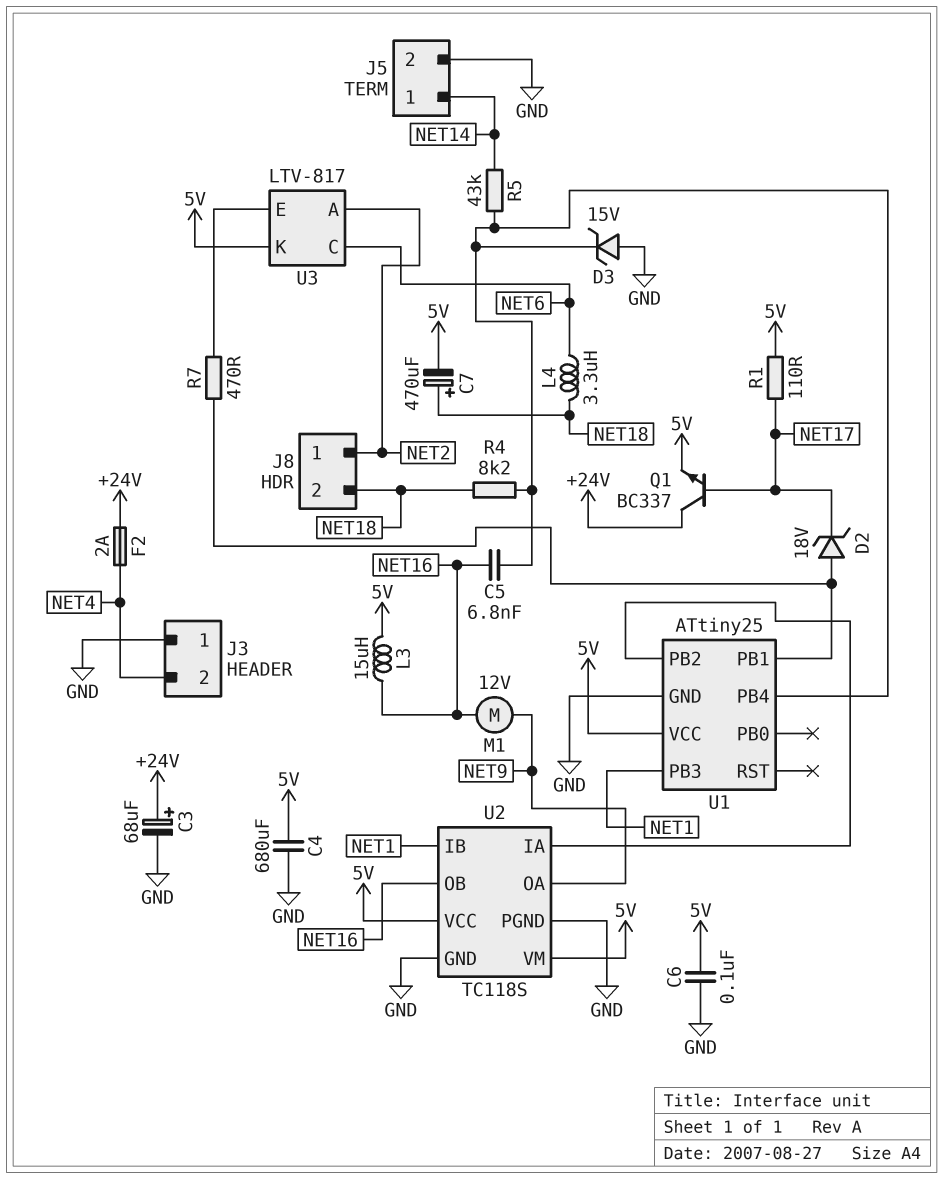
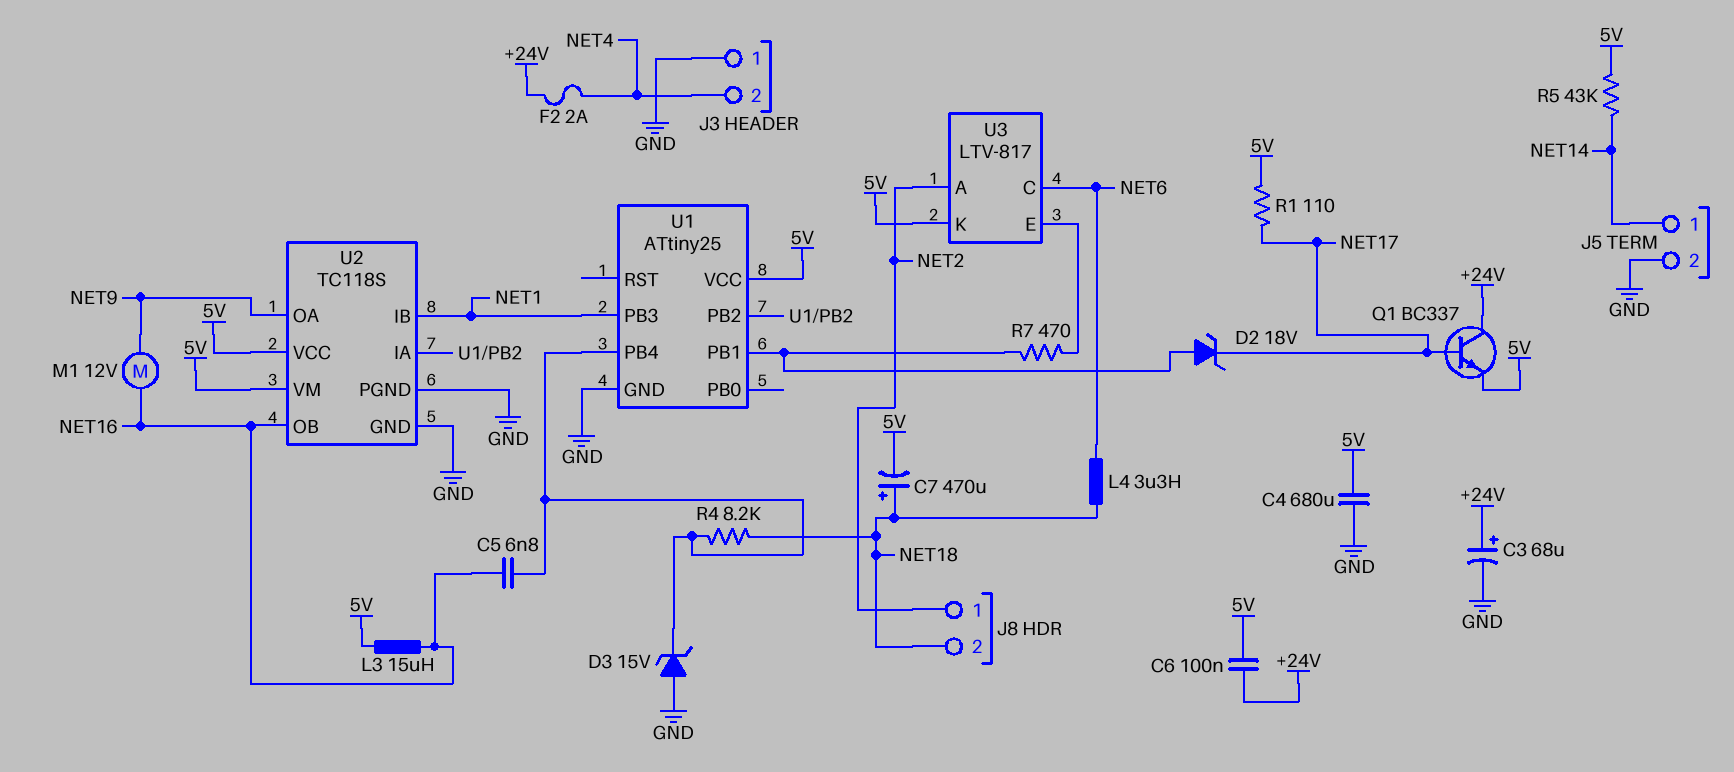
C6: 100nF (5V, GND) -> 100nF (+24V, 5V)
R5: 43k (NET14, U1/PB4) -> 43k (5V, NET14)

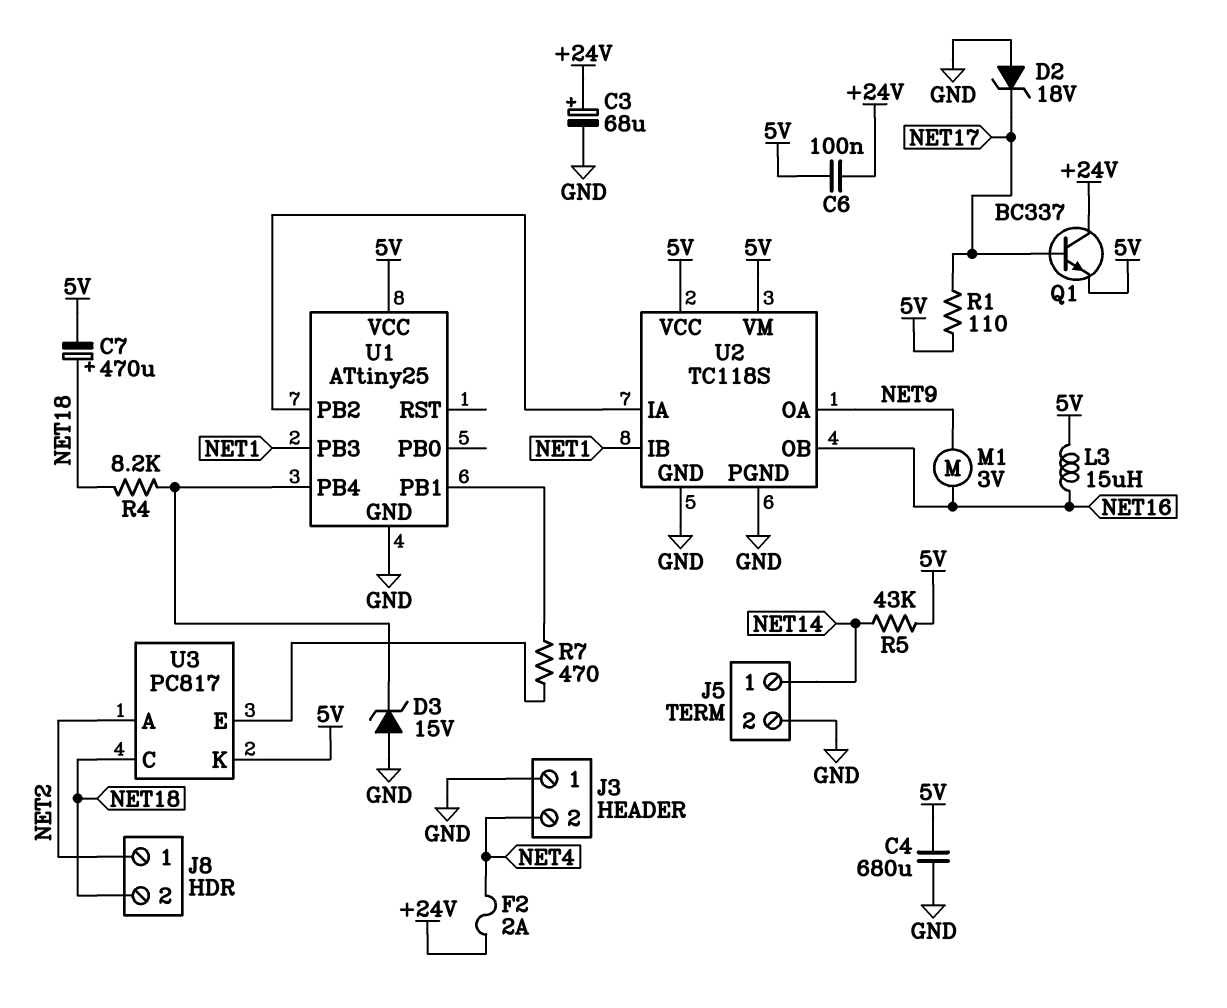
C5: 6.8nF (NET16, U1/PB4) -> none
D2: zener 18V (A U1/PB1, K NET17) -> zener 18V (A GND, K NET17)
L4: 3.3uH (NET6, NET18) -> none
M1: motor 12V (NET9, NET16) -> motor 3V (NET9, NET16)
U3: LTV-817 -> PC817
U3 pin C: NET6 -> NET18

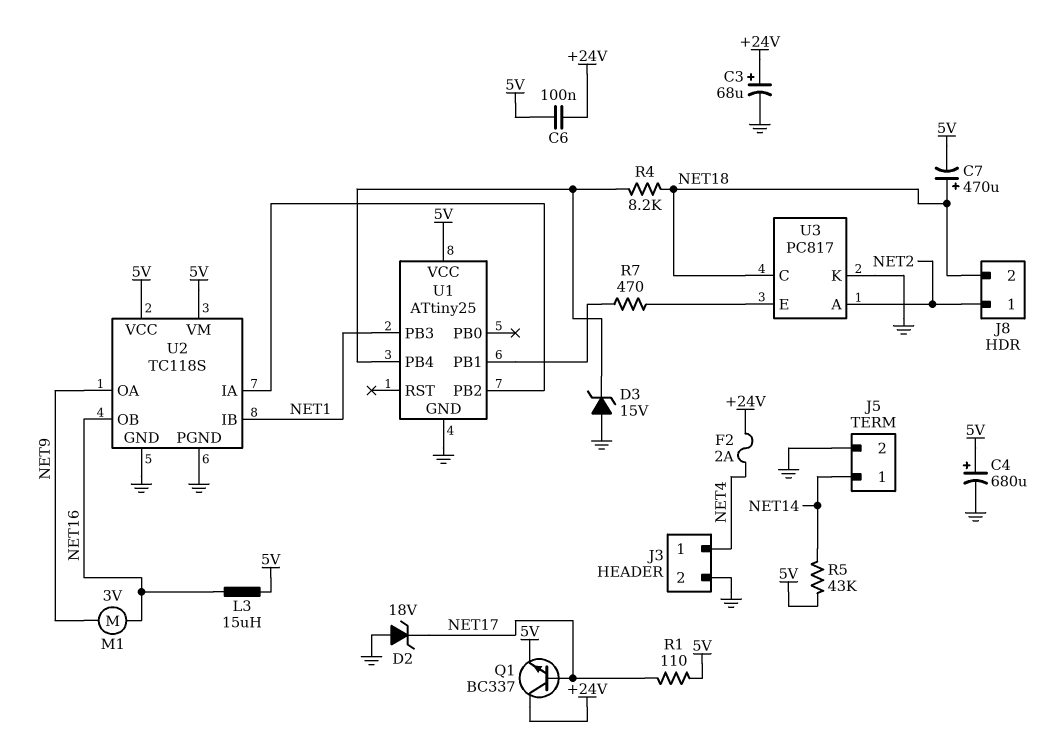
C4: 680uF (5V, GND) -> 680uF (plus 5V, minus GND)
J3 pin 1: GND -> NET4
J3 pin 2: NET4 -> GND
U3 pin K: 5V -> GND

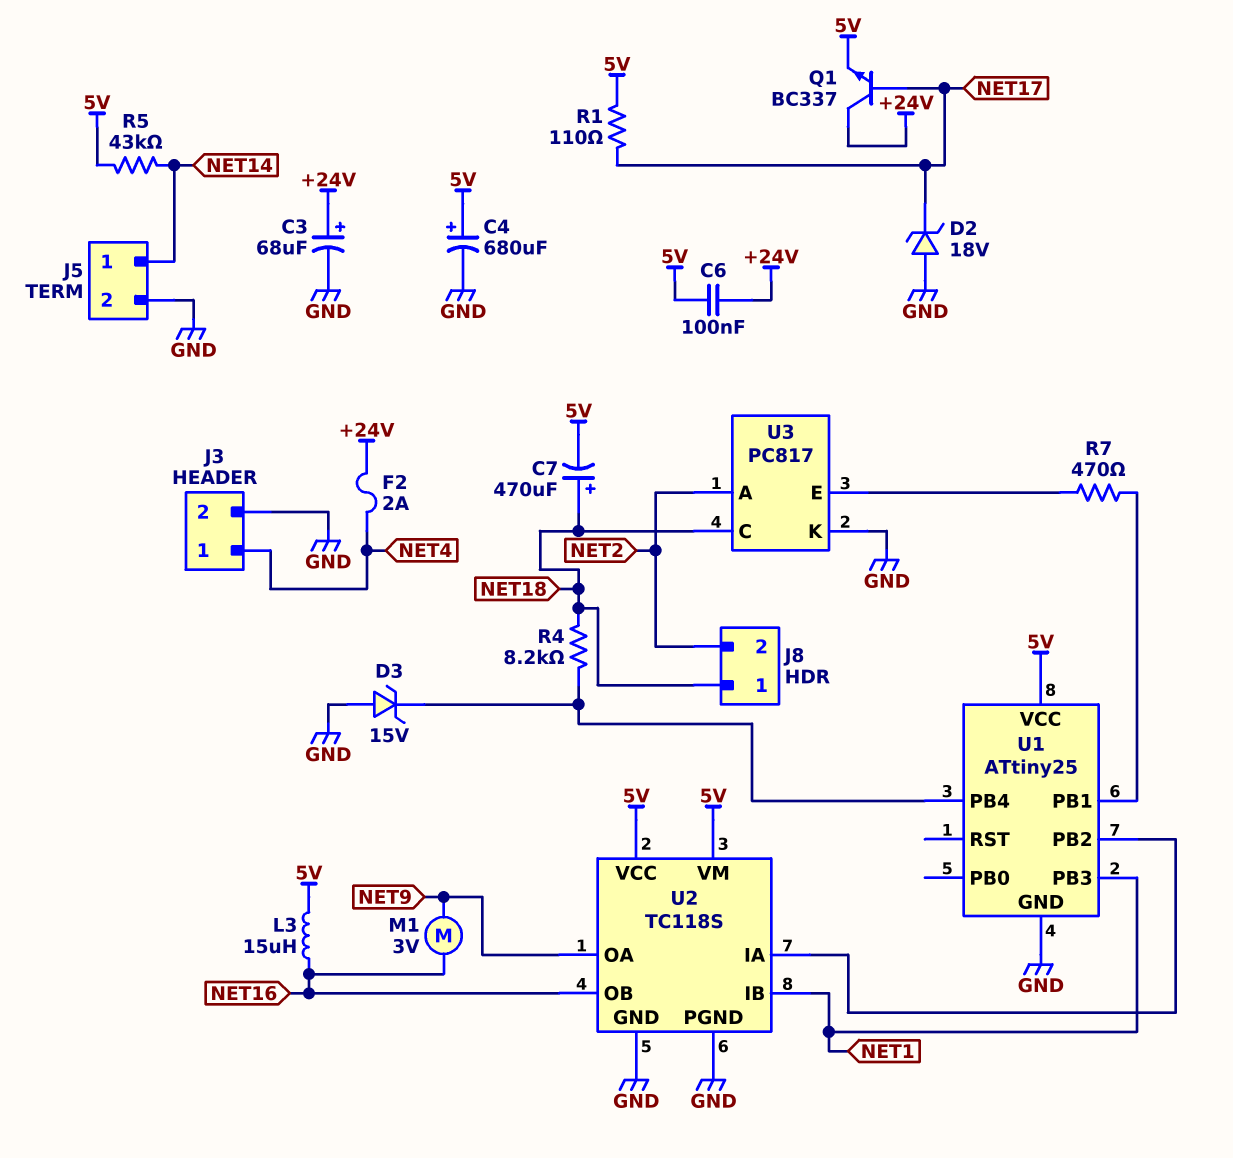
J8 pin 1: NET2 -> NET18
J8 pin 2: NET18 -> NET2

